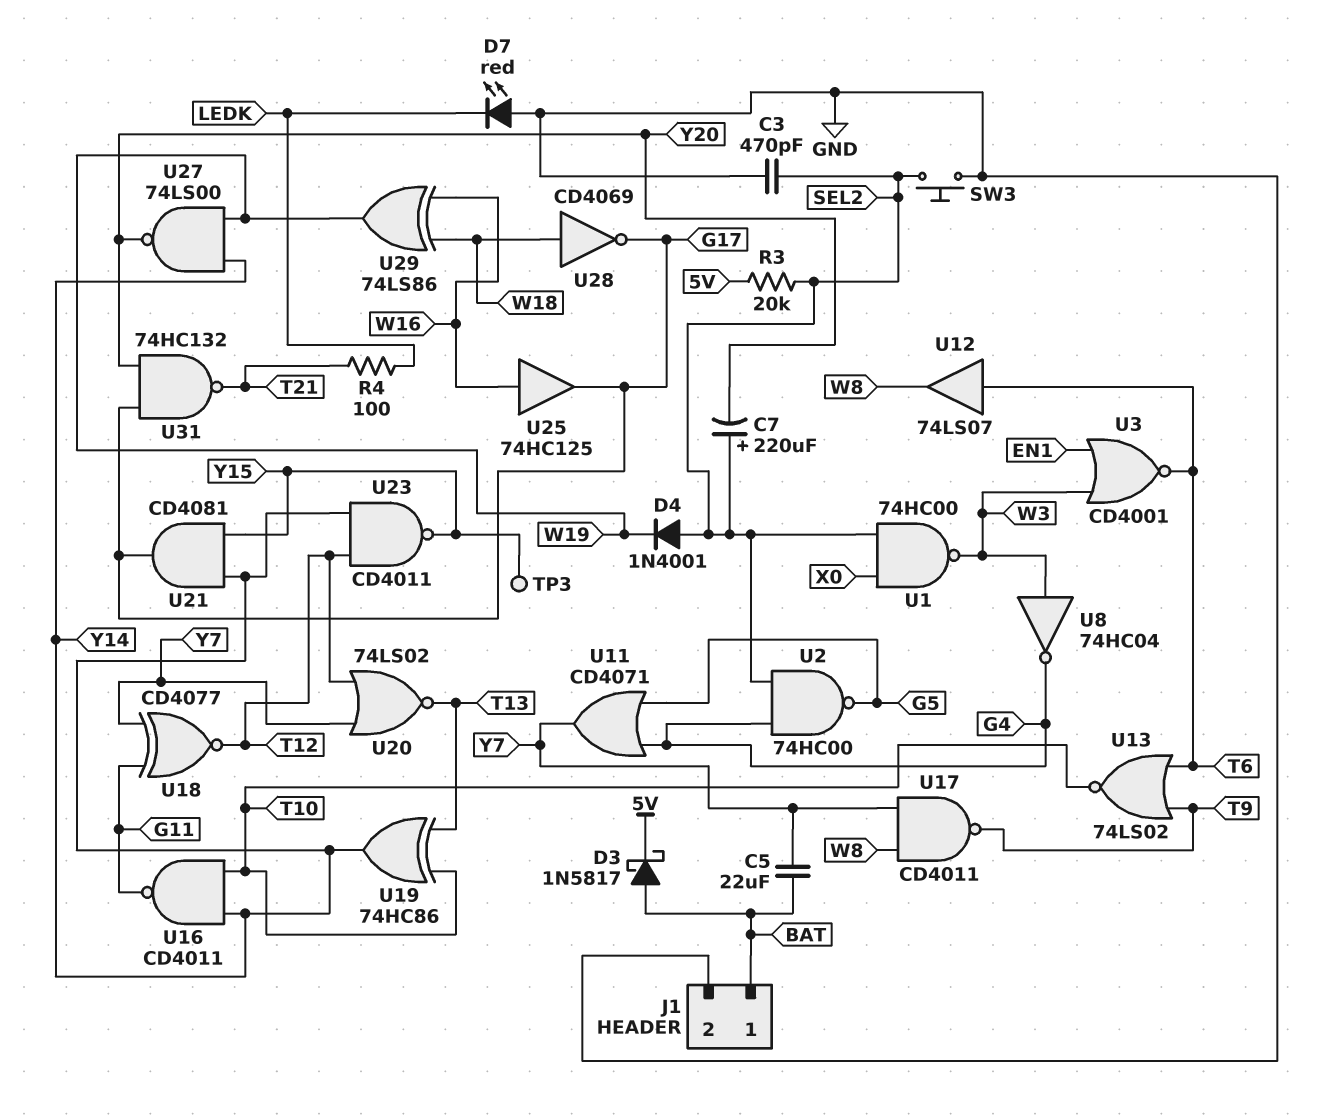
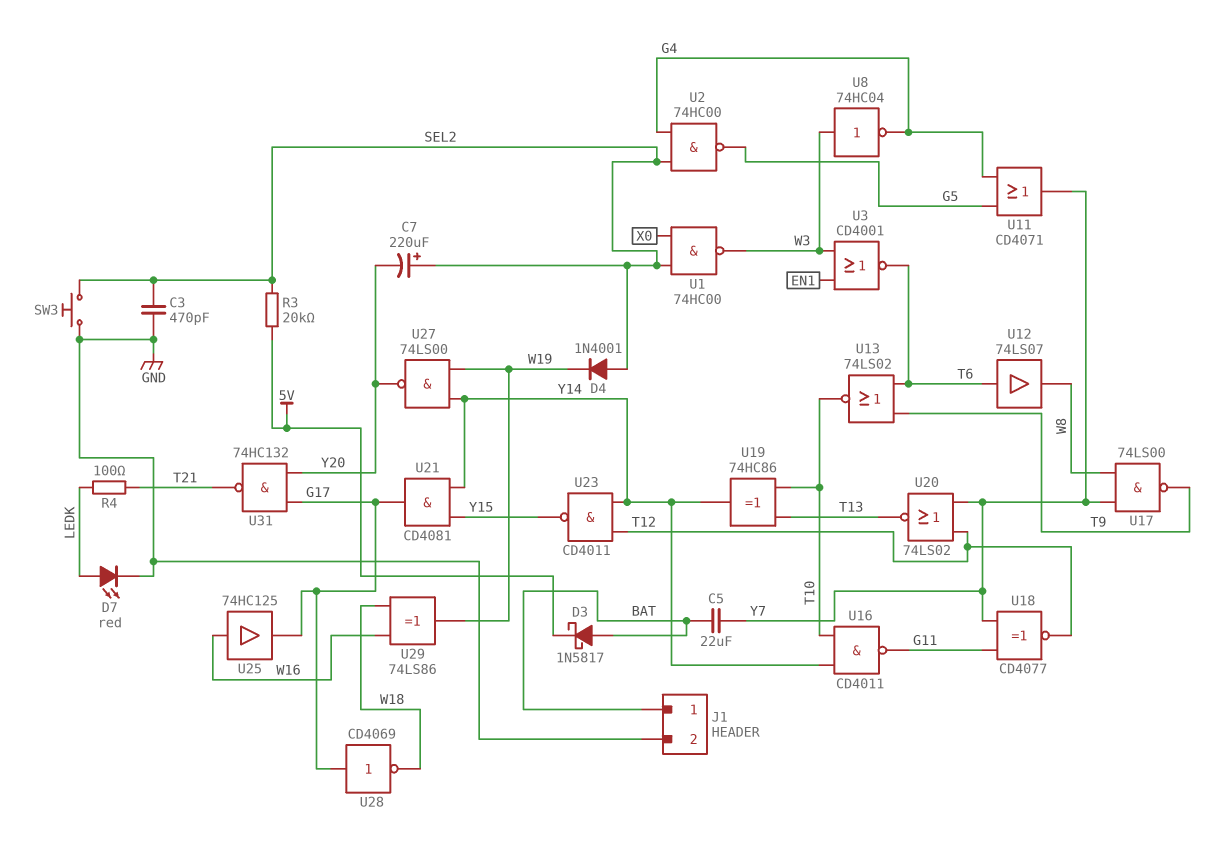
D7: LED red (A GND, K LEDK) -> LED red (A LEDK, K GND)
TP3: test point (Y15) -> none
U17: NAND CD4011 (in W8, in Y7, out T9) -> NAND 74LS00 (in W8, in Y7, out T9)
U28: NOT CD4069 (in W18, out G17) -> NOT CD4069 (in G17, out W18)

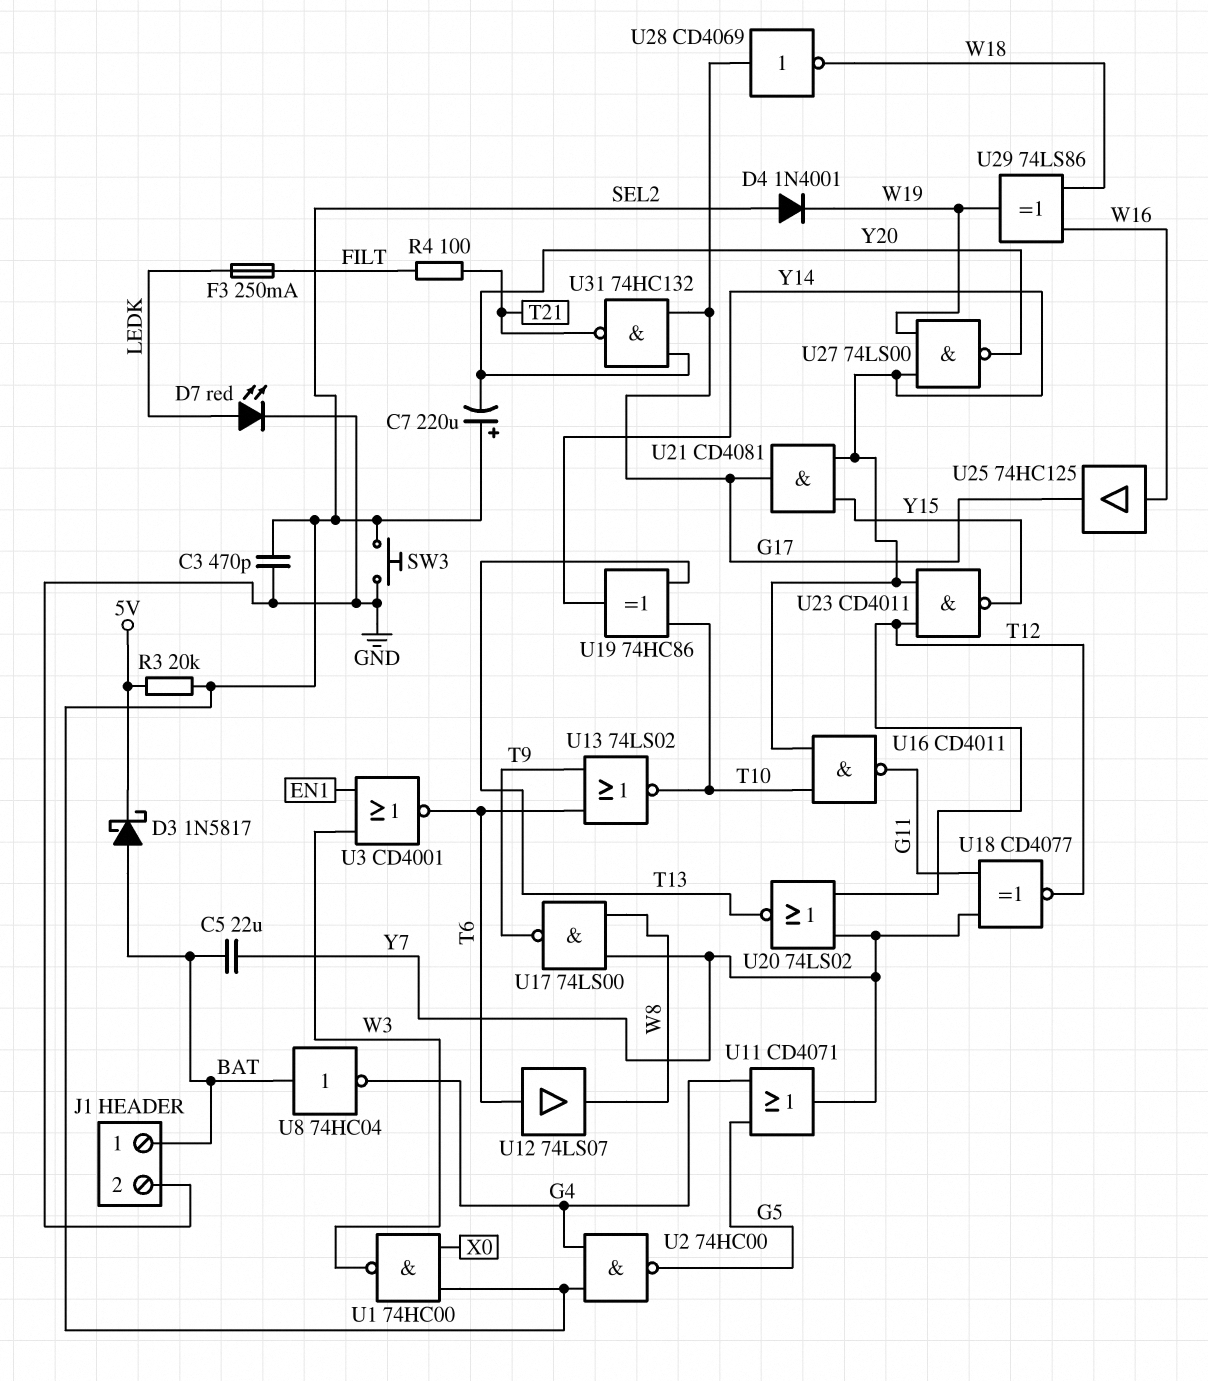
F3: none -> 250mA (FILT, LEDK)
R4: 100 (LEDK, T21) -> 100 (FILT, T21)
U8: NOT 74HC04 (in W3, out G4) -> NOT 74HC04 (in BAT, out G4)

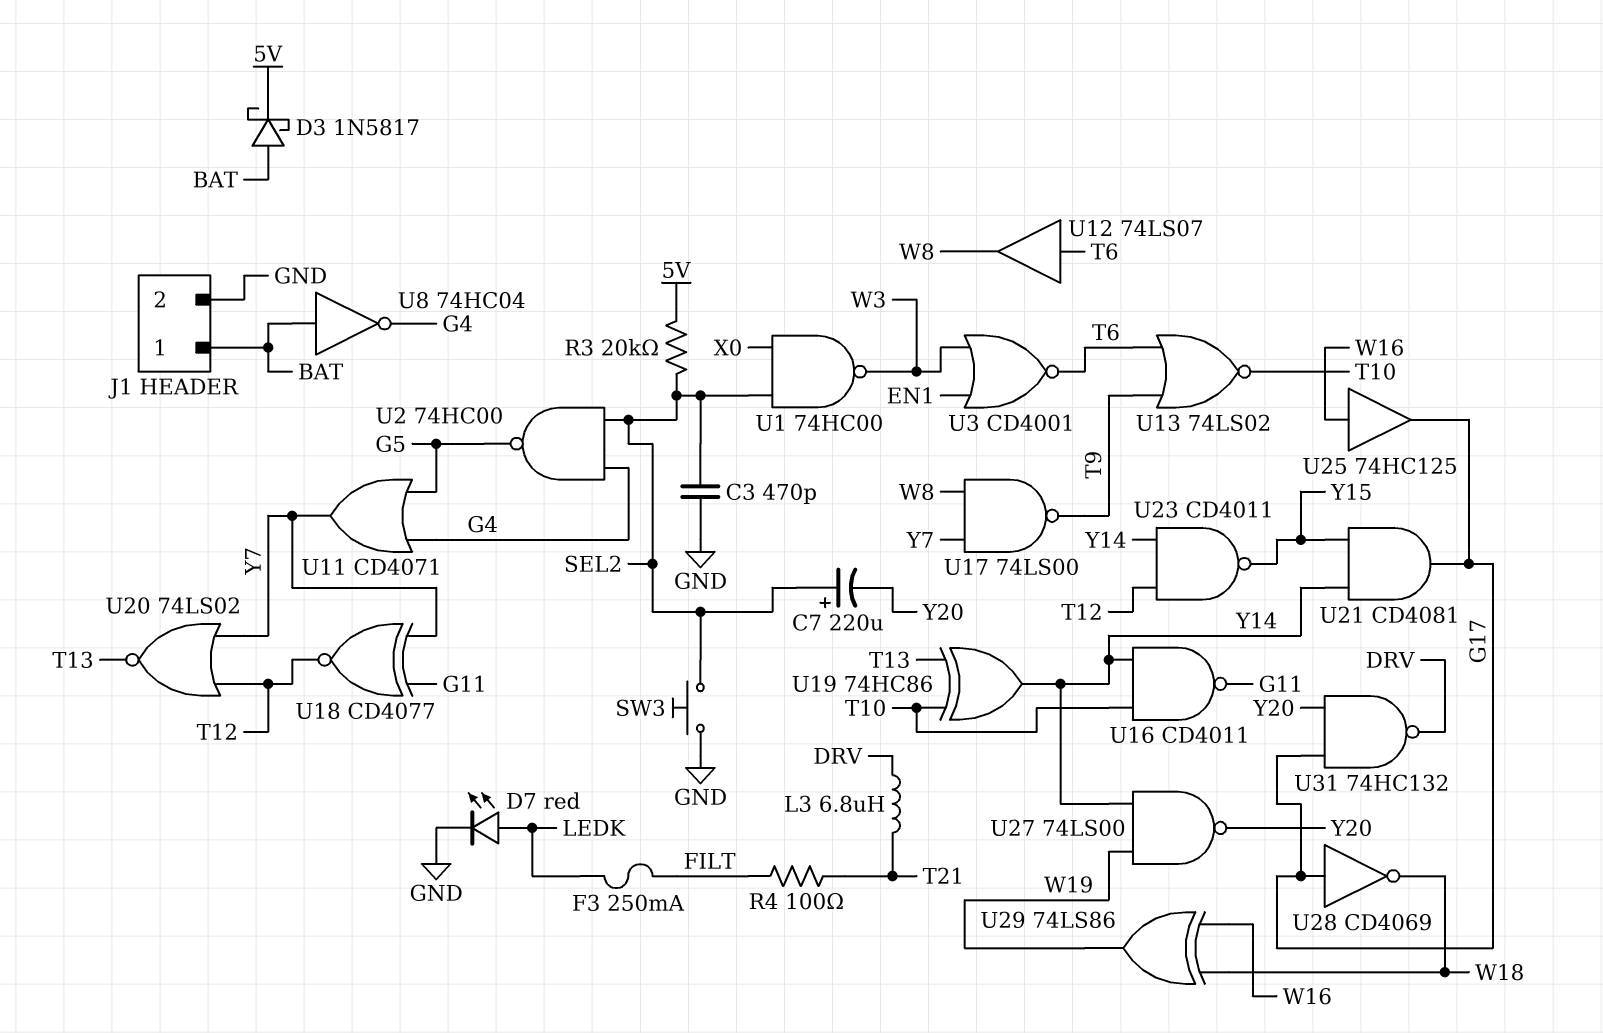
C5: 22uF (BAT, Y7) -> none
D4: diode 1N4001 (A SEL2, K W19) -> none
L3: none -> 6.8uH (DRV, T21)
U31: NAND 74HC132 (in G17, in Y20, out T21) -> NAND 74HC132 (in G17, in Y20, out DRV)

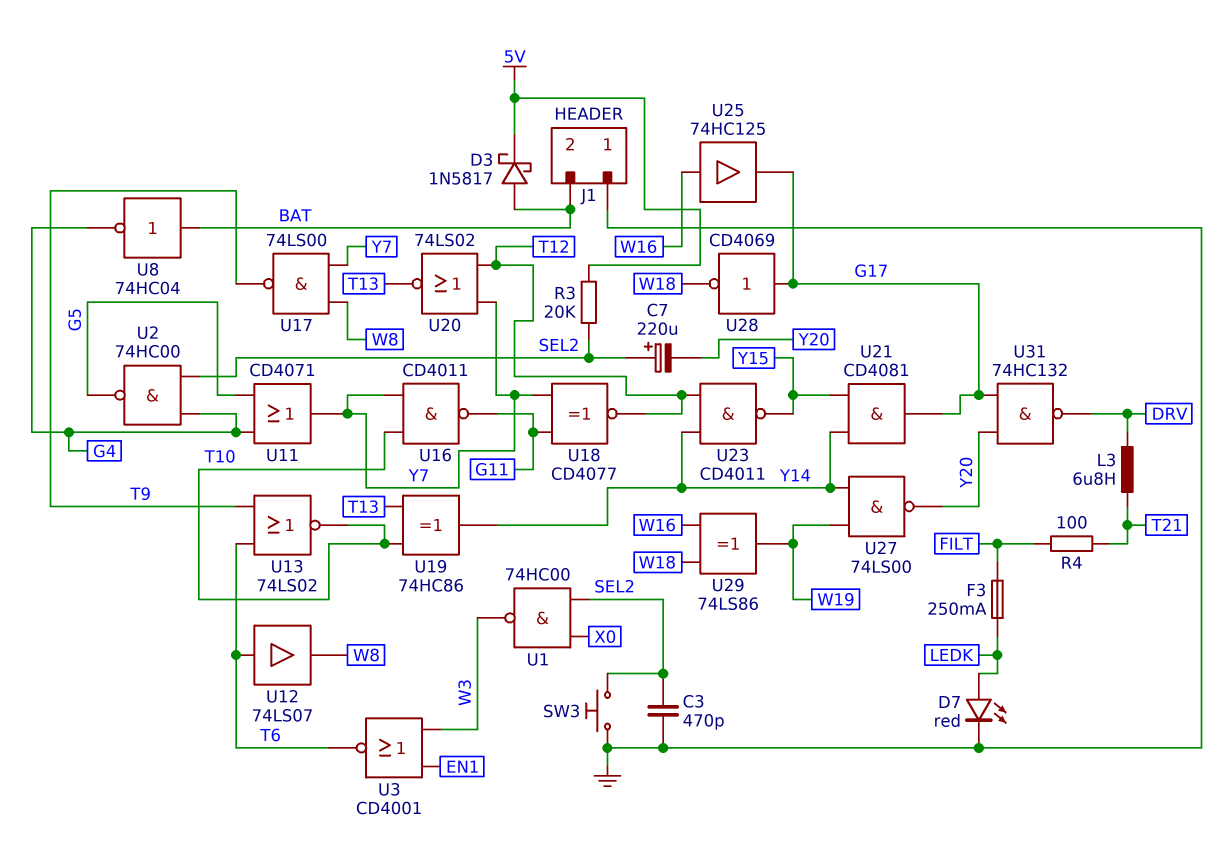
J1 pin 1: BAT -> GND
J1 pin 2: GND -> BAT
U16: NAND CD4011 (in T10, in Y14, out G11) -> NAND CD4011 (in T10, in Y7, out G11)

